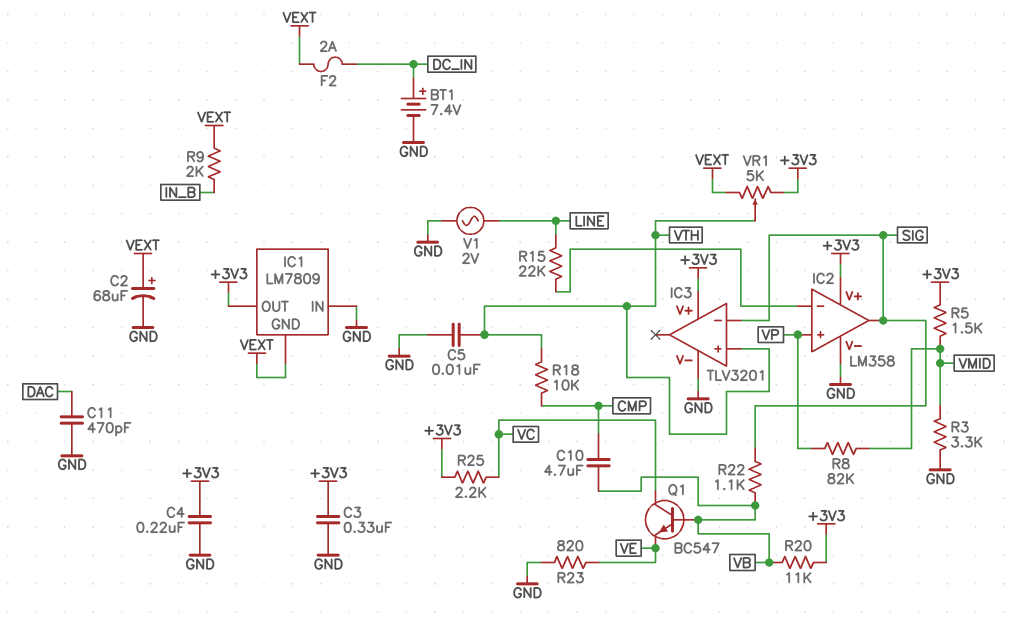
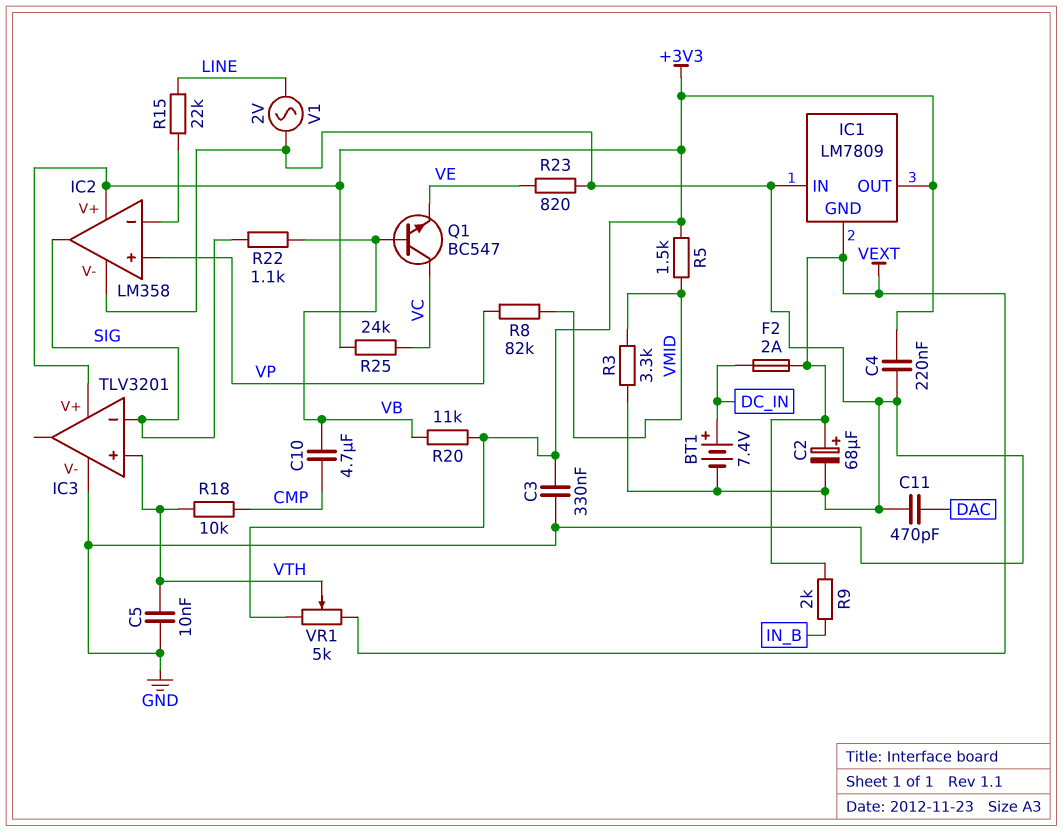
R25: 2.2k (+3V3, VC) -> 24k (+3V3, VC)

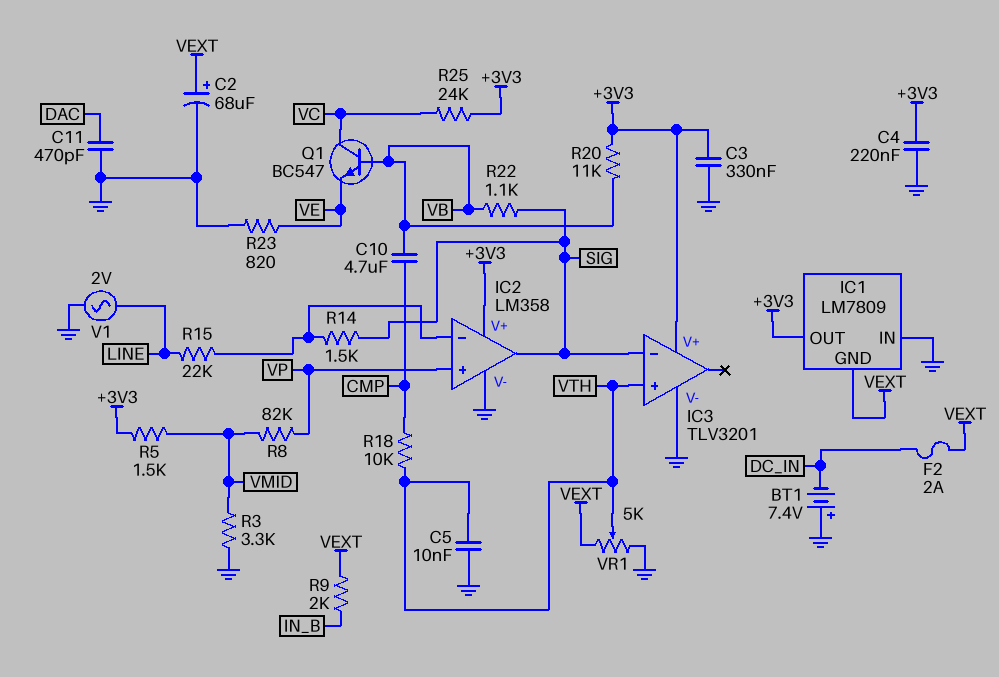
BT1: 7.4V (plus DC_IN, minus GND) -> 7.4V (plus GND, minus DC_IN)
R14: none -> 1.5k (IC2/in-, SIG)
VR1: 5k (+3V3, VEXT, wiper VTH) -> 5k (GND, VEXT, wiper VTH)

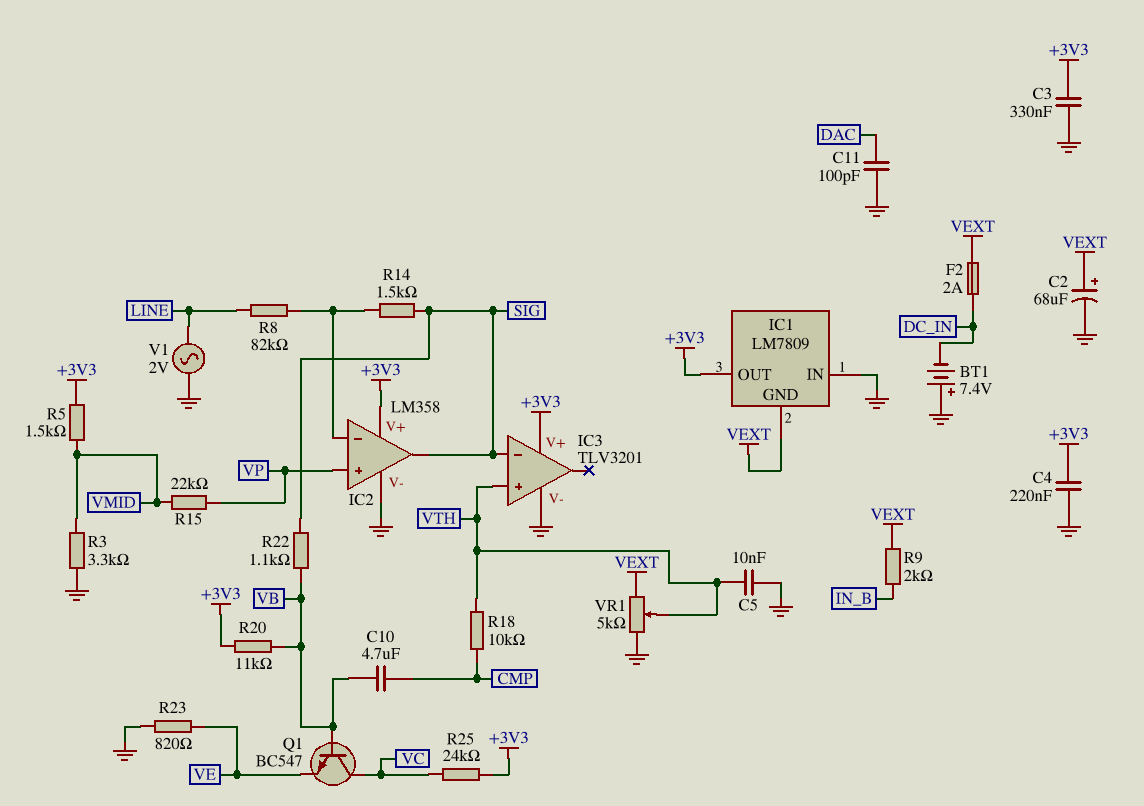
C11: 470pF (DAC, GND) -> 100pF (DAC, GND)
R8: 82k (VMID, VP) -> 82k (IC2/in-, LINE)
R15: 22k (IC2/in-, LINE) -> 22k (VMID, VP)

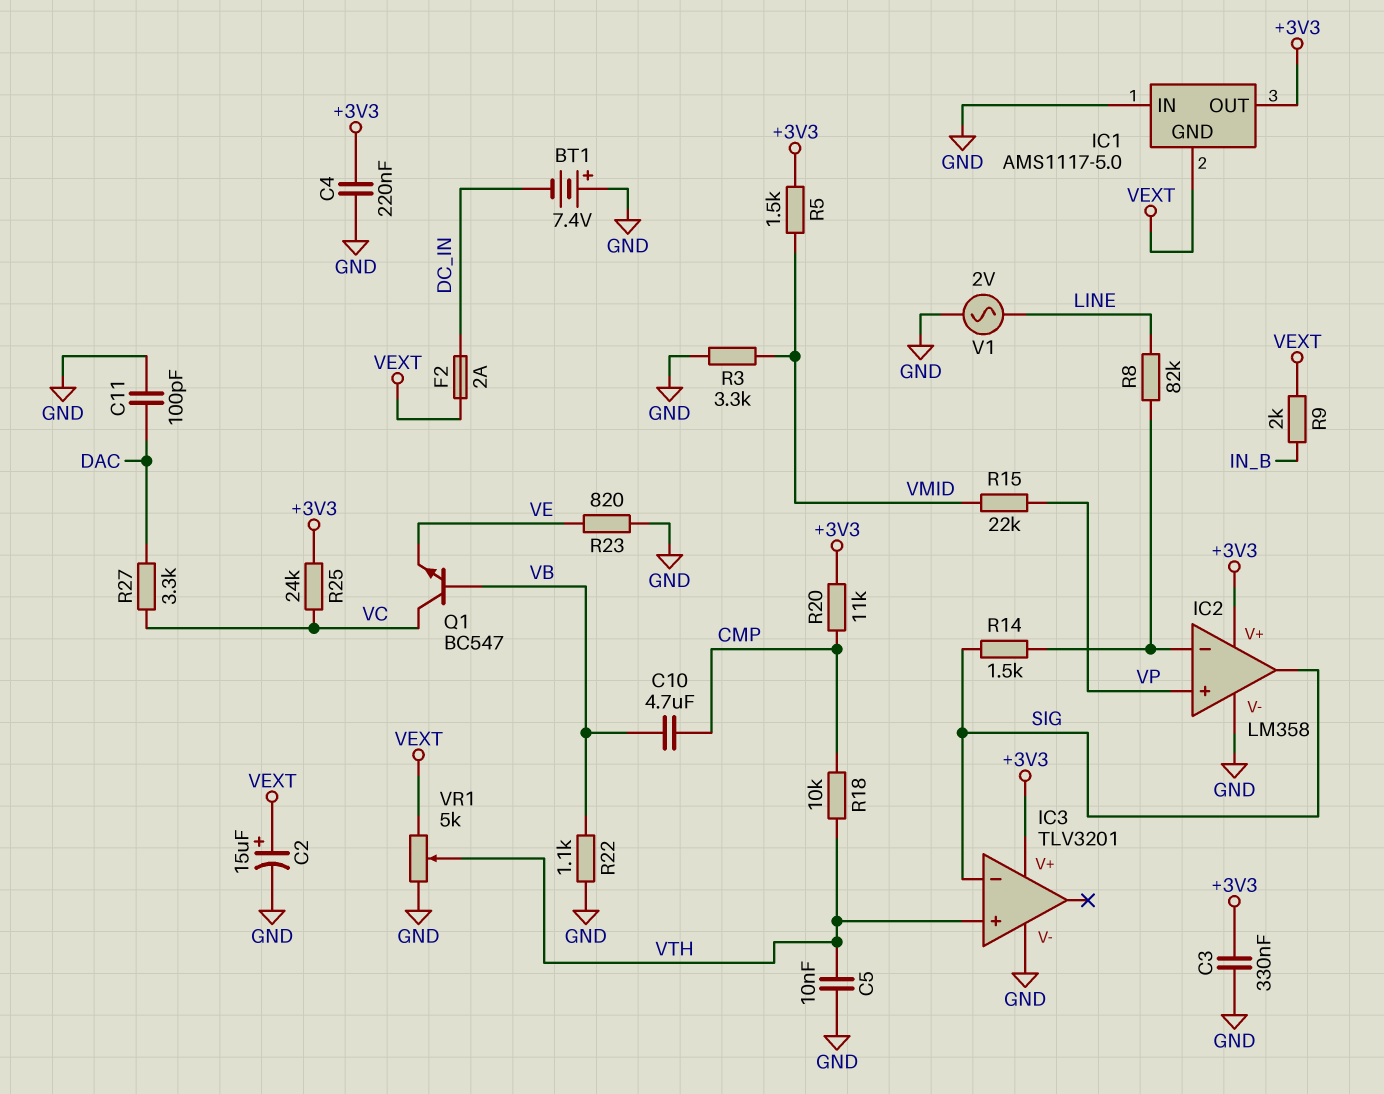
C2: 68uF (plus VEXT, minus GND) -> 15uF (plus VEXT, minus GND)
IC1: LM7809 -> AMS1117-5.0
R20: 11k (+3V3, VB) -> 11k (+3V3, CMP)
R22: 1.1k (SIG, VB) -> 1.1k (GND, VB)
R27: none -> 3.3k (DAC, VC)

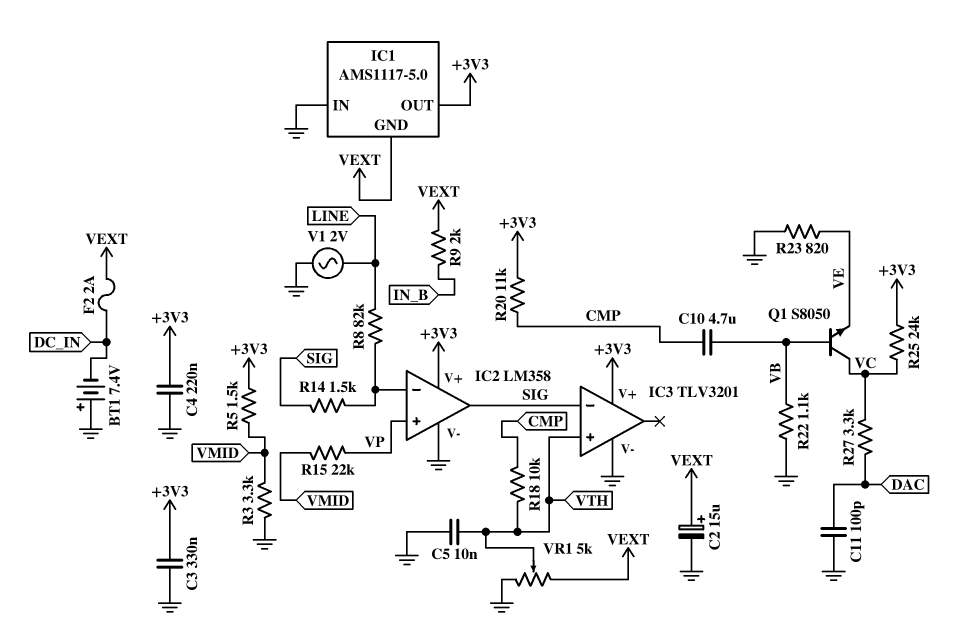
Q1: NPN BC547 (B VB, C VC, E VE) -> NPN S8050 (B VB, C VC, E VE)

